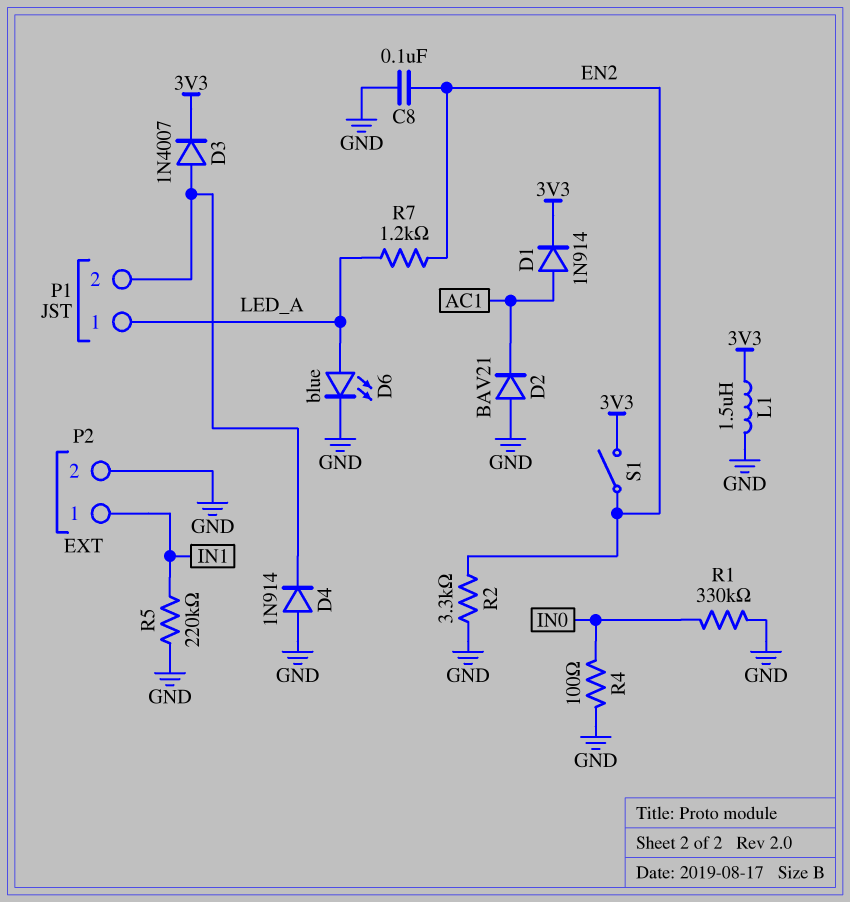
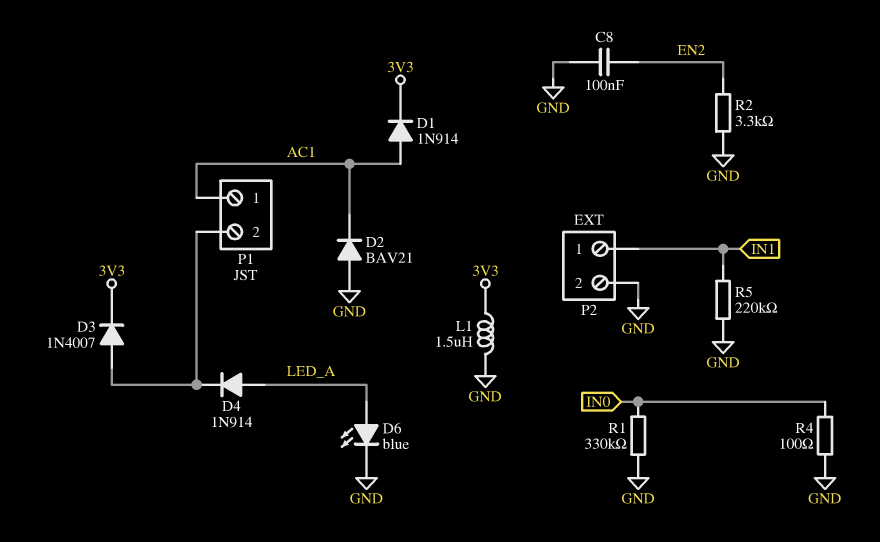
D4: diode 1N914 (A GND, K P1/2) -> diode 1N914 (A LED_A, K P1/2)
P1 pin 1: LED_A -> AC1
R7: 1.2k (EN2, LED_A) -> none
S1: switch (3V3, EN2) -> none

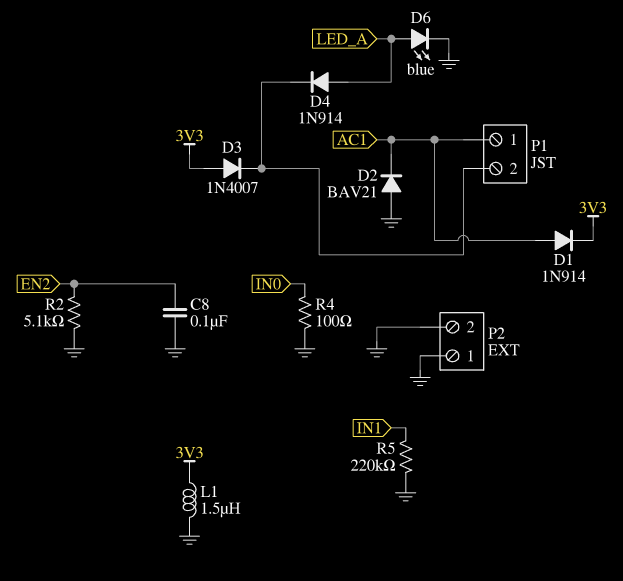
D3: diode 1N4007 (A P1/2, K 3V3) -> diode 1N4007 (A 3V3, K P1/2)
P2 pin 1: IN1 -> GND
R1: 330k (GND, IN0) -> none
R2: 3.3k (EN2, GND) -> 5.1k (EN2, GND)

